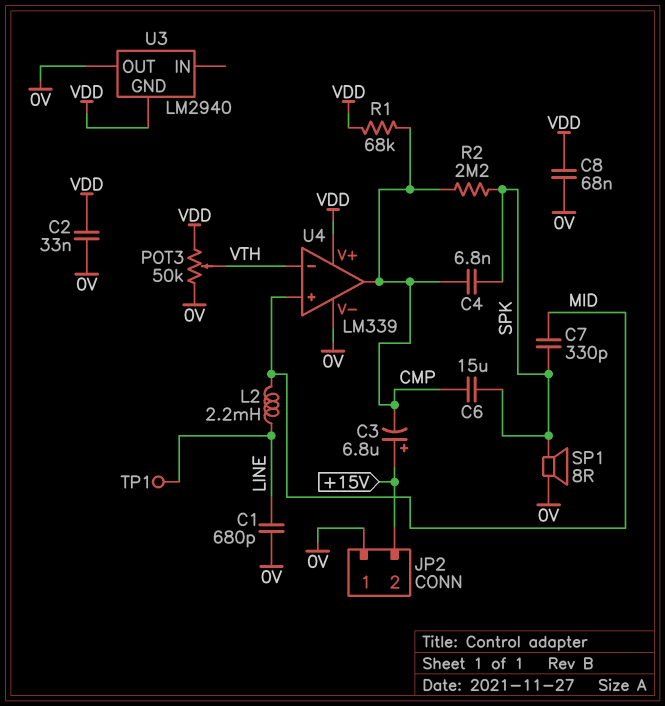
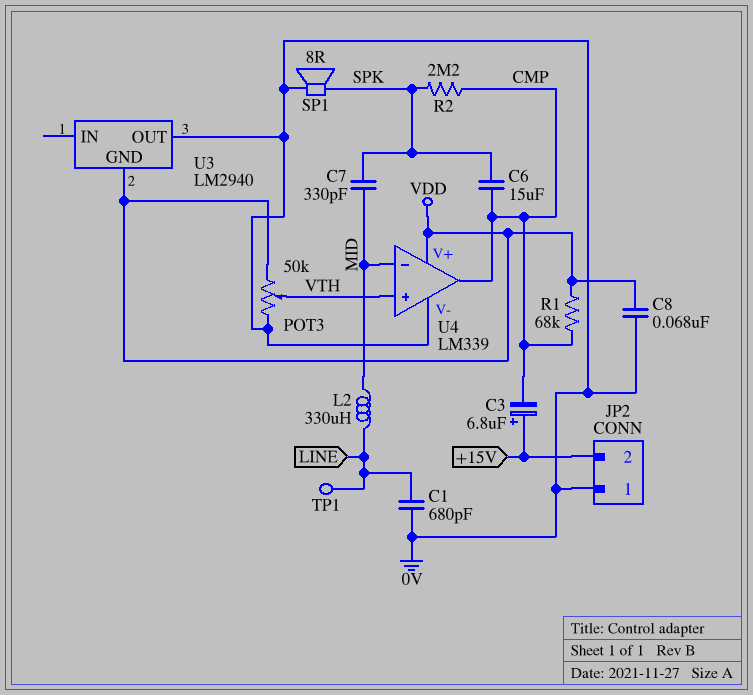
C2: 33nF (0V, VDD) -> none
C4: 6.8nF (CMP, SPK) -> none
L2: 2.2mH (LINE, MID) -> 330uH (LINE, MID)
U4 pin in+: MID -> VTH
U4 pin in-: VTH -> MID

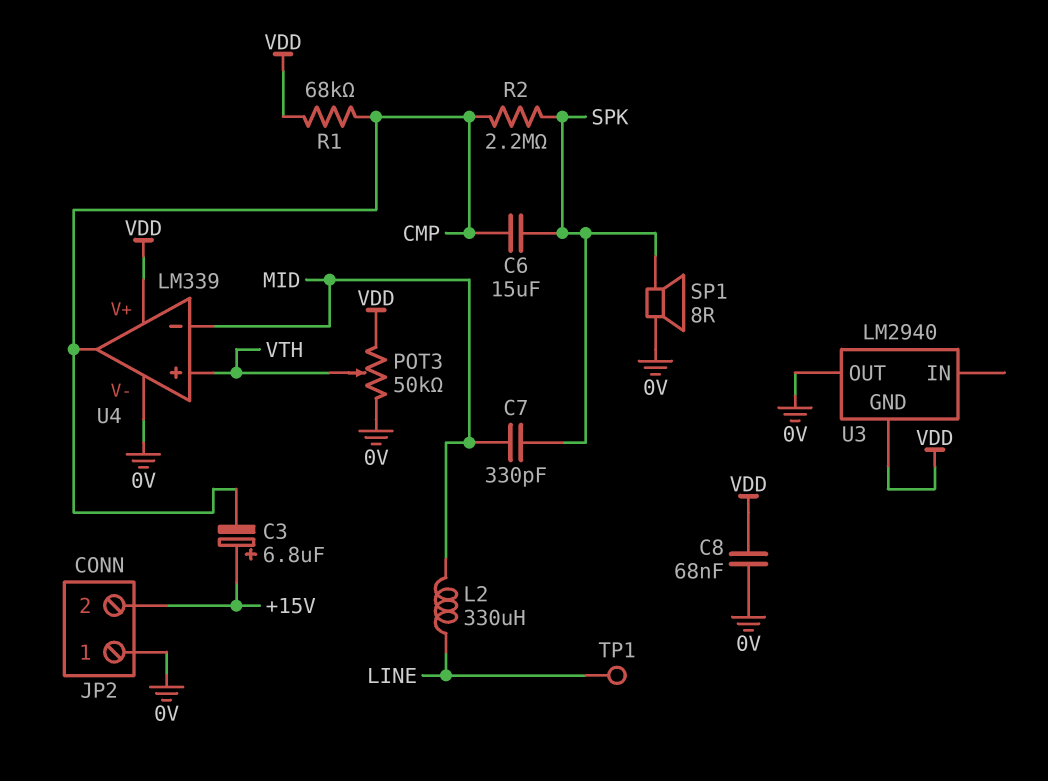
C1: 680pF (0V, LINE) -> none

